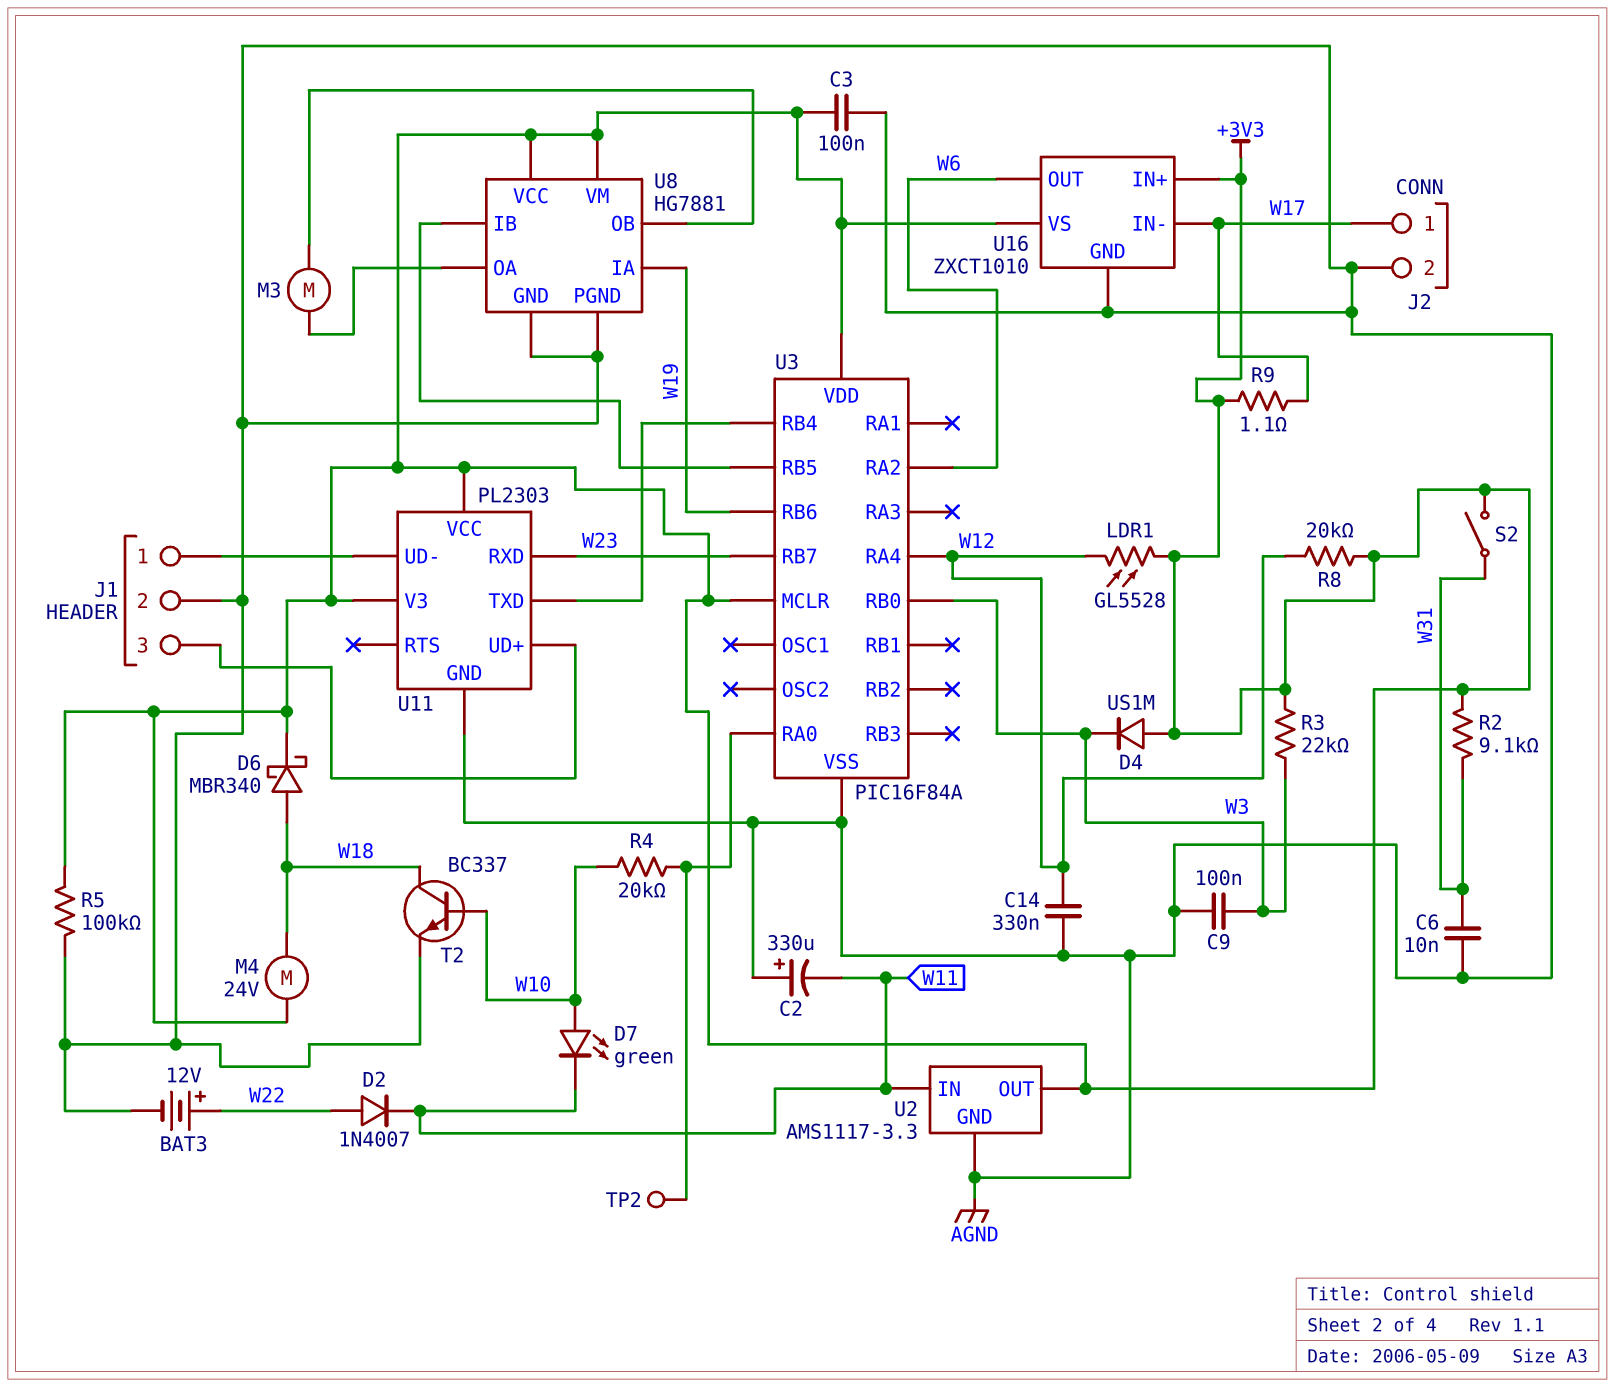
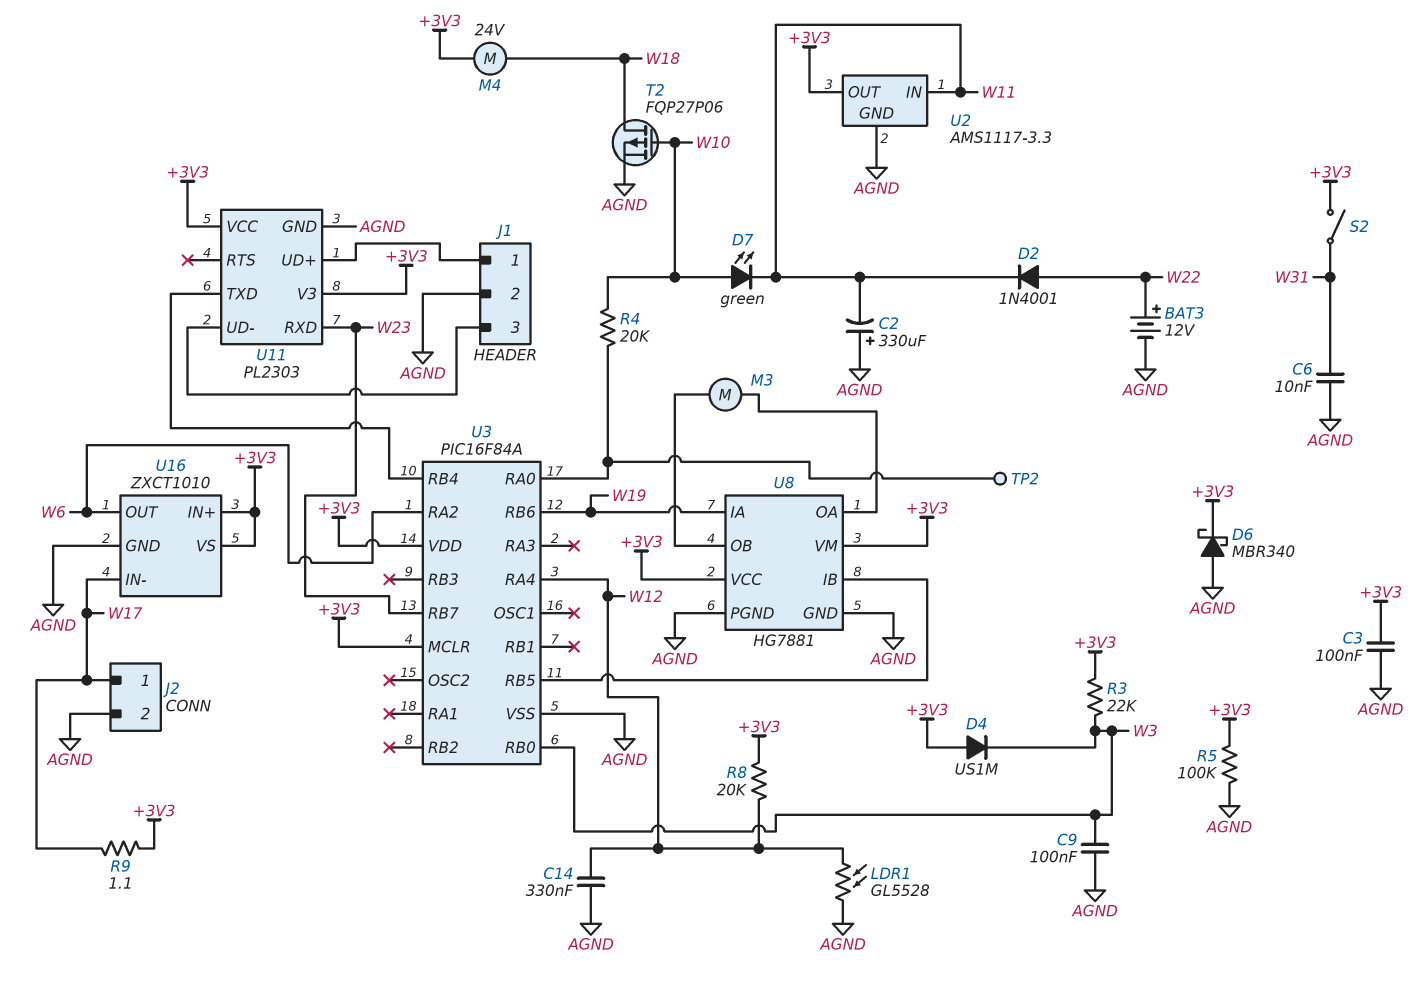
D2: diode 1N4007 (A W22, K W11) -> diode 1N4001 (A W22, K W11)
D6: schottky MBR340 (A W18, K +3V3) -> schottky MBR340 (A AGND, K +3V3)
LDR1: GL5528 (+3V3, W12) -> GL5528 (AGND, W12)
R2: 9.1k (+3V3, W31) -> none
T2: NPN BC337 (B W10, C W18, E AGND) -> PMOS FQP27P06 (G W10, D W18, S AGND)
U11 pin UD+: J1/3 -> J1/1
U11 pin UD-: J1/1 -> J1/3

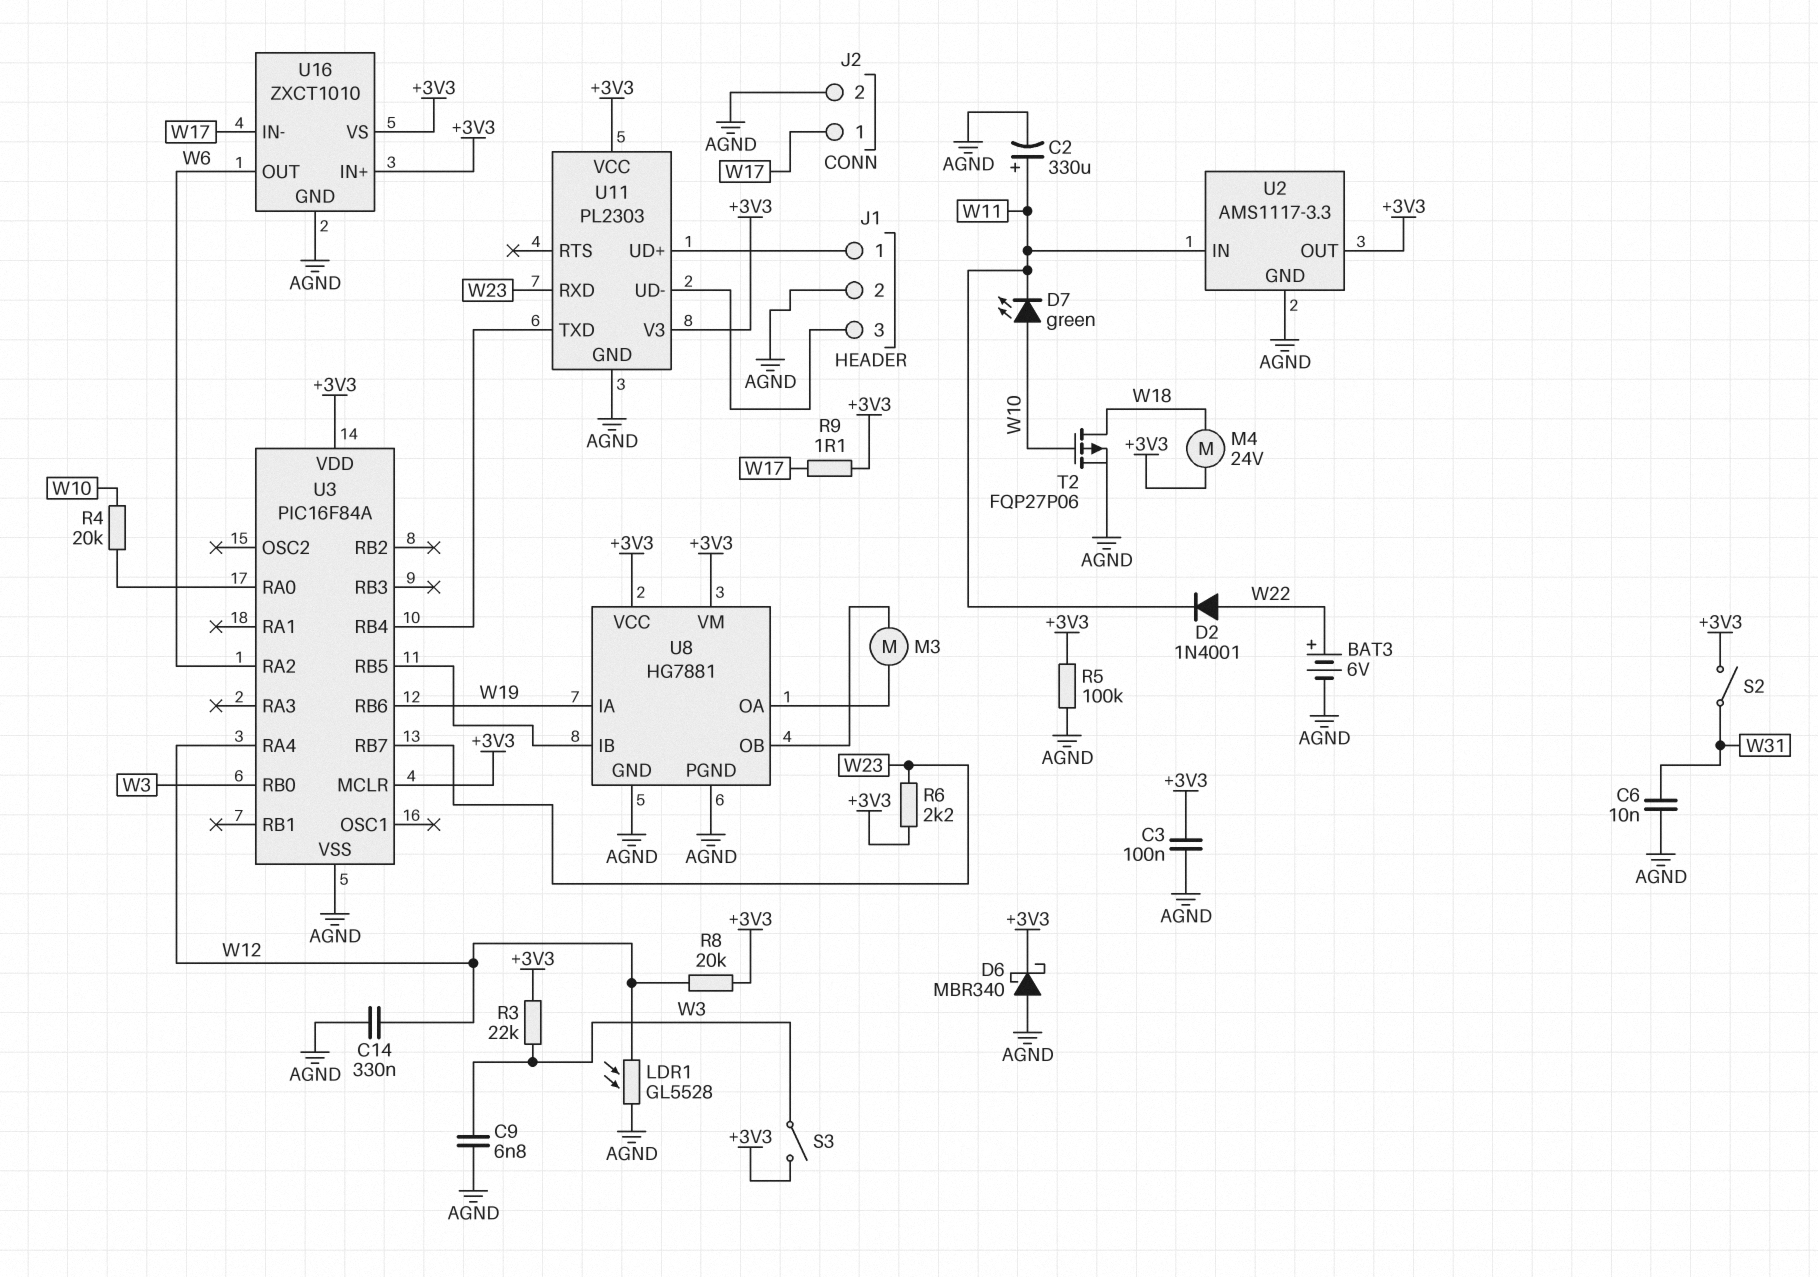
BAT3: 12V (plus W22, minus AGND) -> 6V (plus W22, minus AGND)
C2: 330uF (plus AGND, minus W11) -> 330uF (plus W11, minus AGND)
C9: 100nF (AGND, W3) -> 6.8nF (AGND, W3)
D4: diode US1M (A +3V3, K W3) -> none
R6: none -> 2.2k (+3V3, W23)
S3: none -> switch (+3V3, W3)
TP2: test point (U3/RA0) -> none

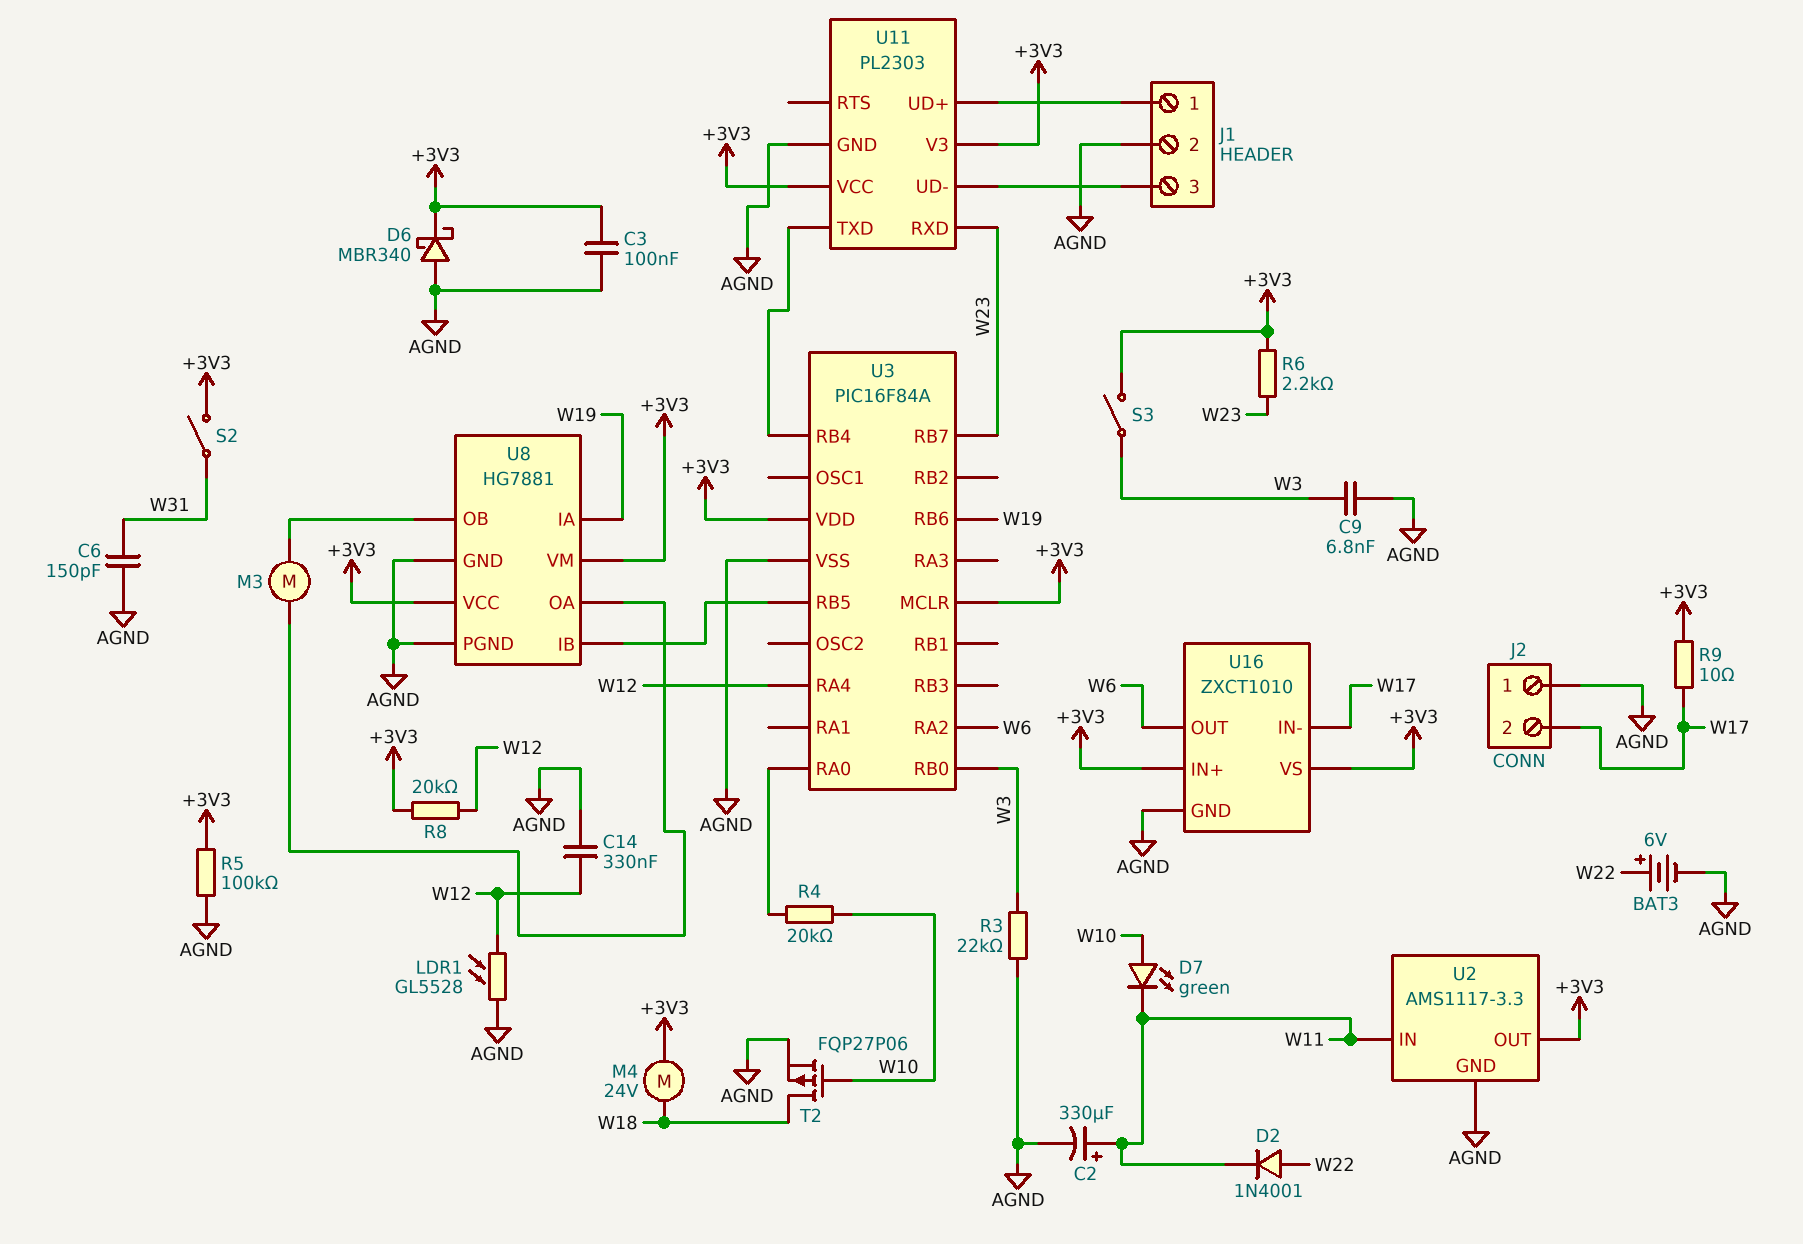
C6: 10nF (AGND, W31) -> 150pF (AGND, W31)
J2 pin 1: W17 -> AGND
J2 pin 2: AGND -> W17
R3: 22k (+3V3, W3) -> 22k (AGND, W3)
R9: 1.1 (+3V3, W17) -> 10 (+3V3, W17)

